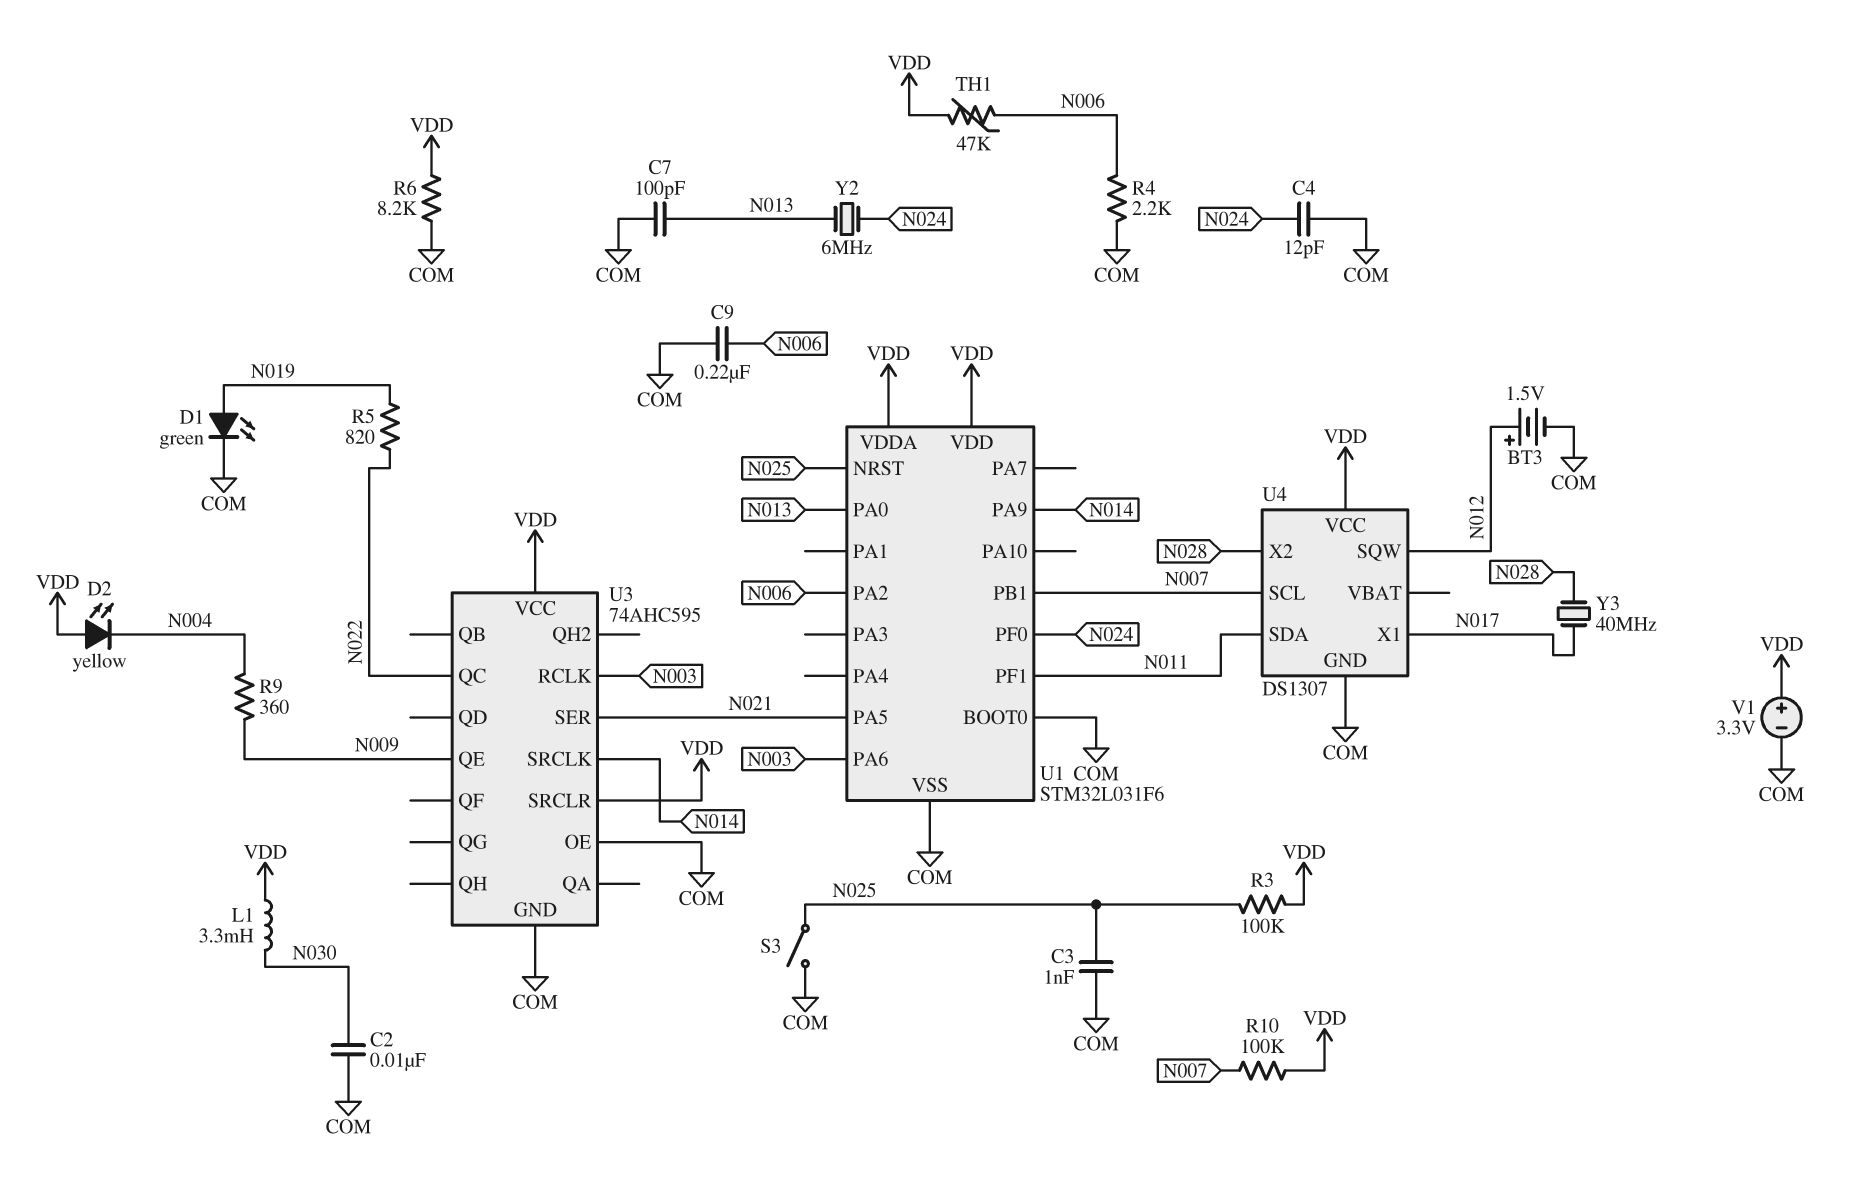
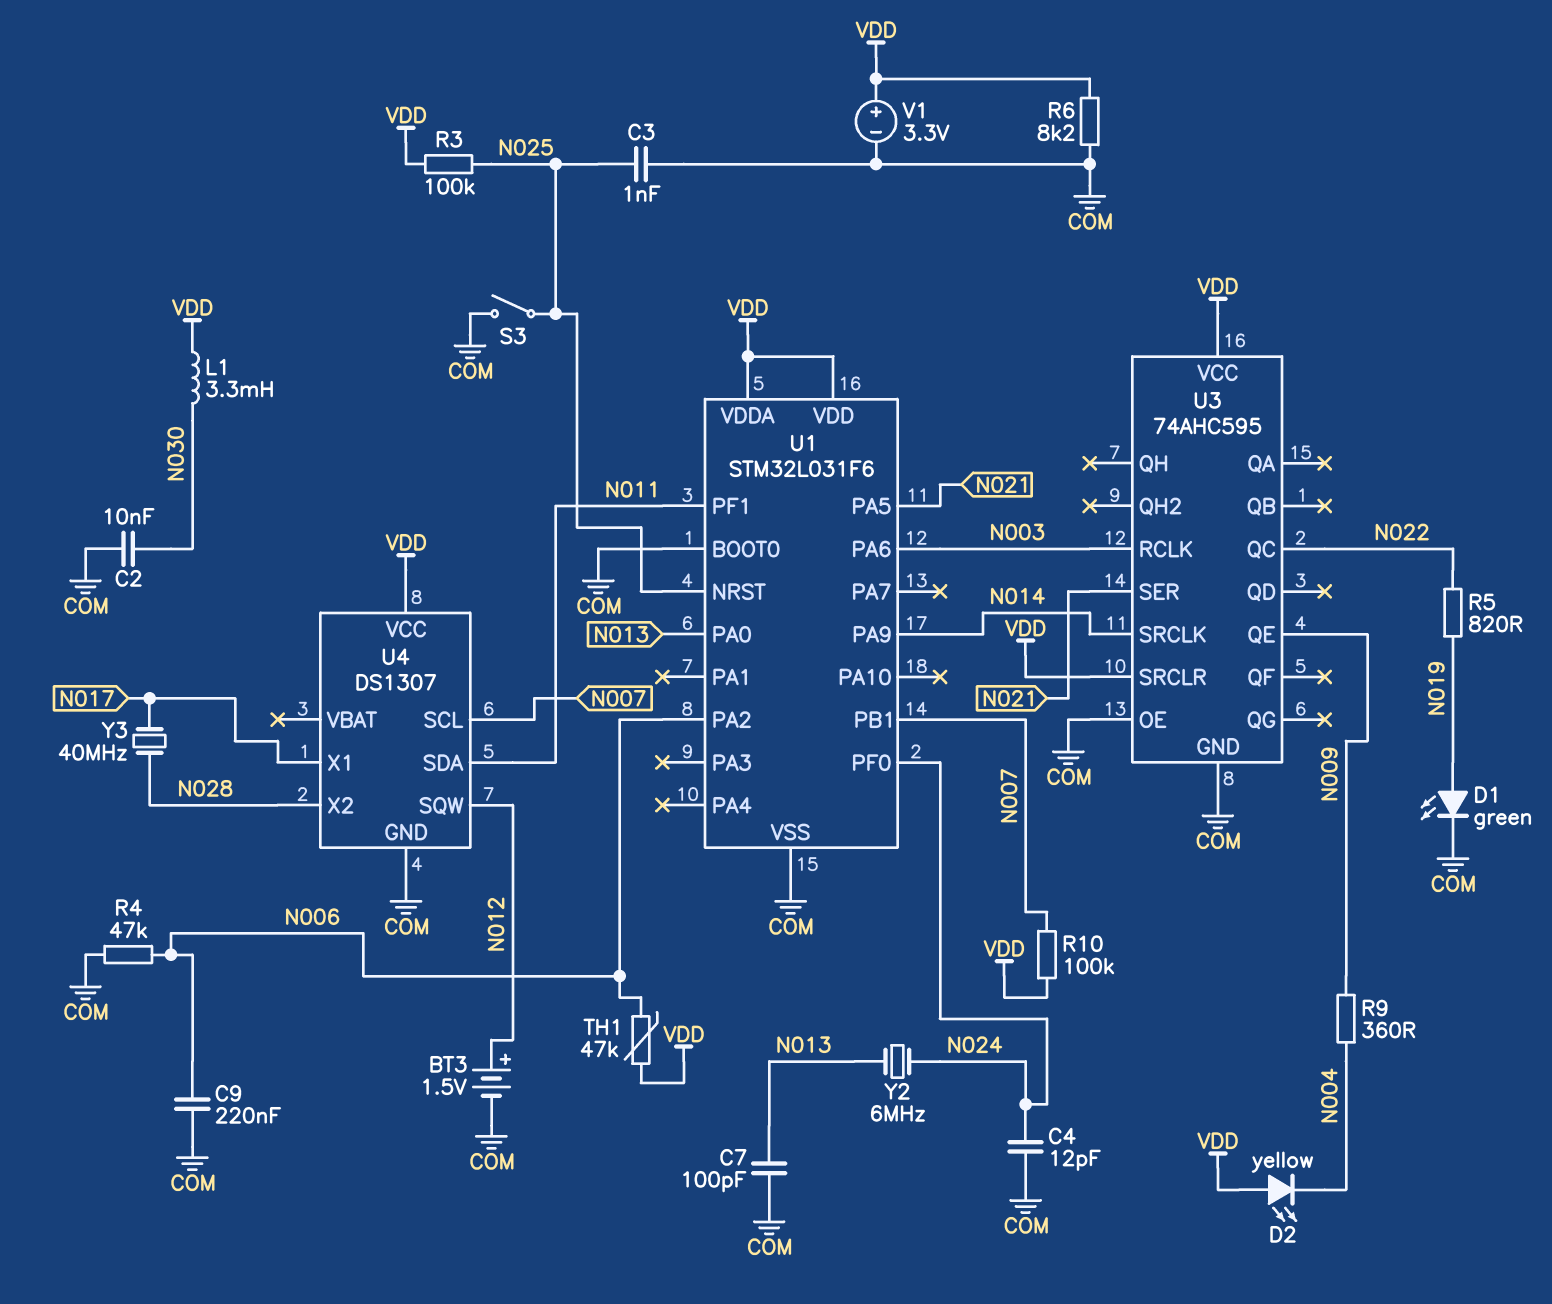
R4: 2.2k (COM, N006) -> 47k (COM, N006)

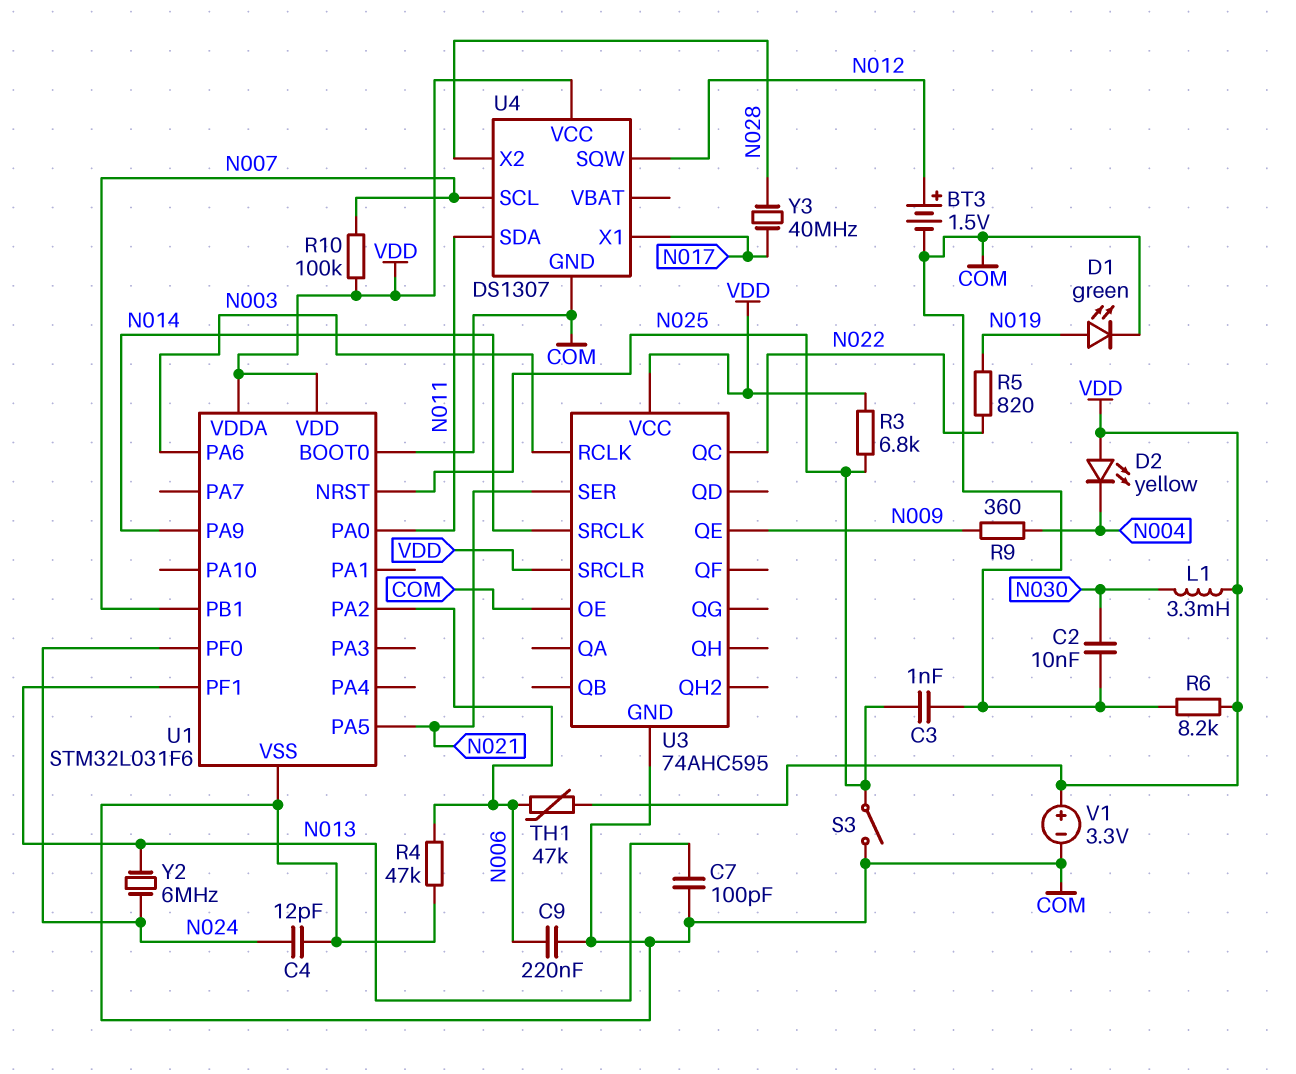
R3: 100k (N025, VDD) -> 6.8k (N025, VDD)
U1 pin PA0: N013 -> N011
U1 pin PF1: N011 -> N013

